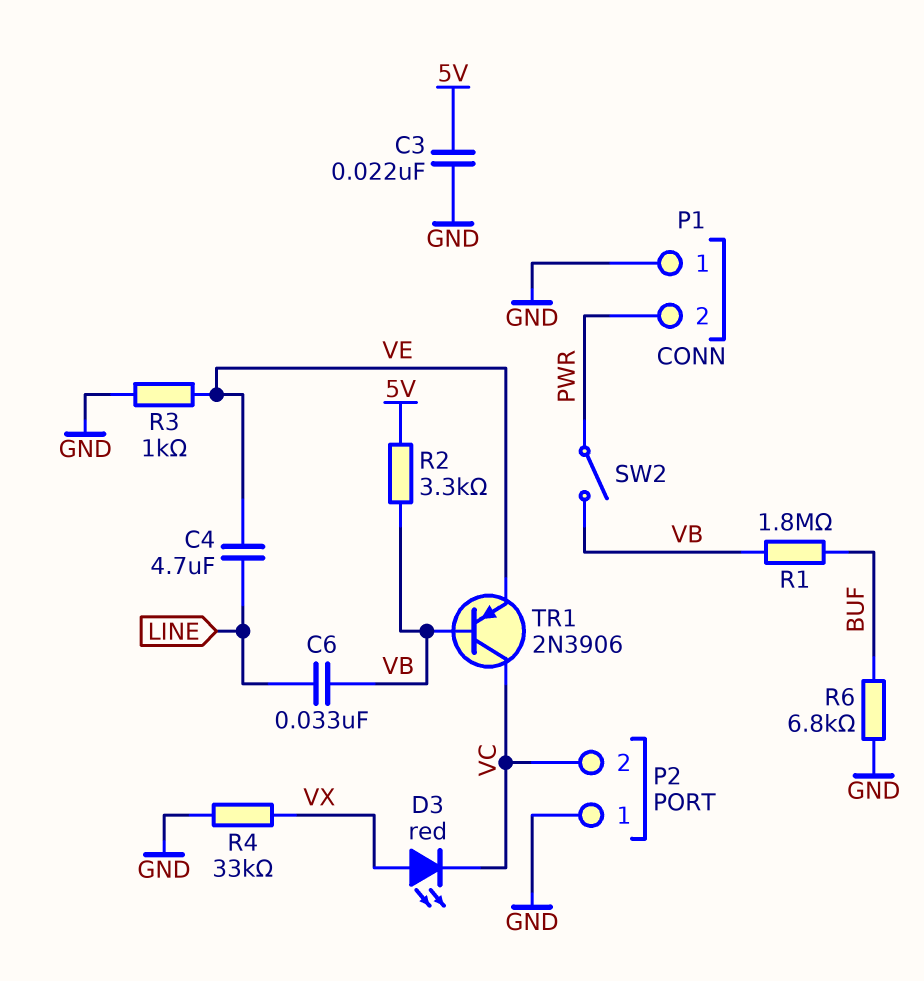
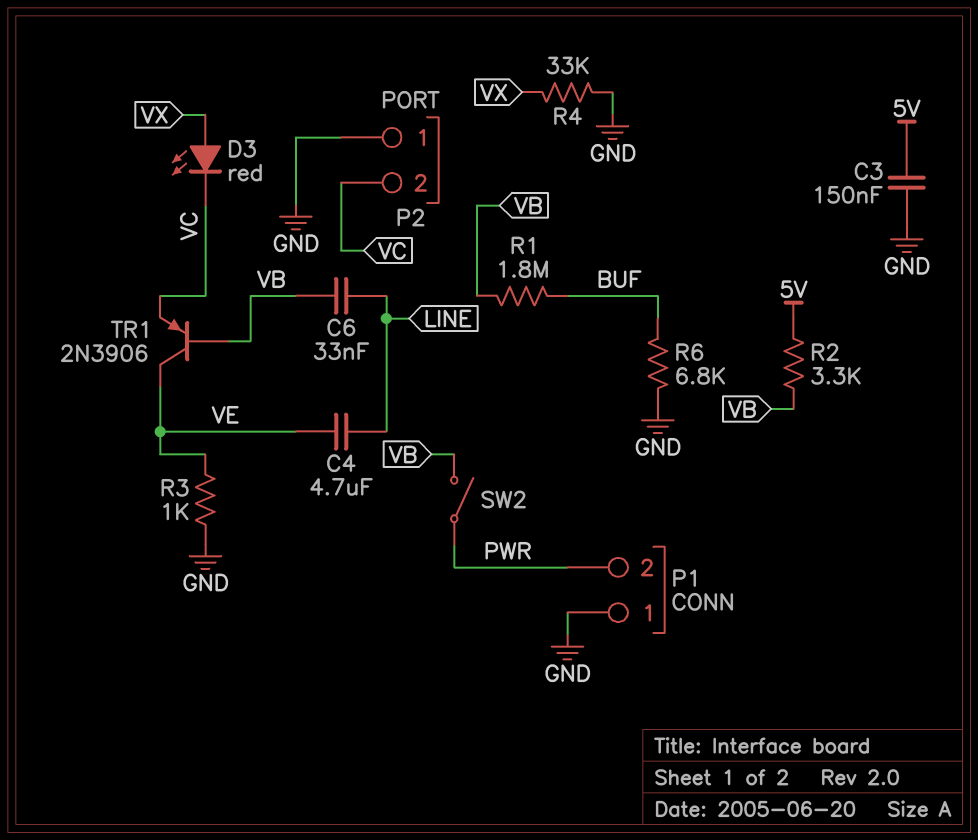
C3: 22nF (5V, GND) -> 150nF (5V, GND)
TR1: PNP 2N3906 (B VB, C VC, E VE) -> PNP 2N3906 (B VB, C VE, E VC)

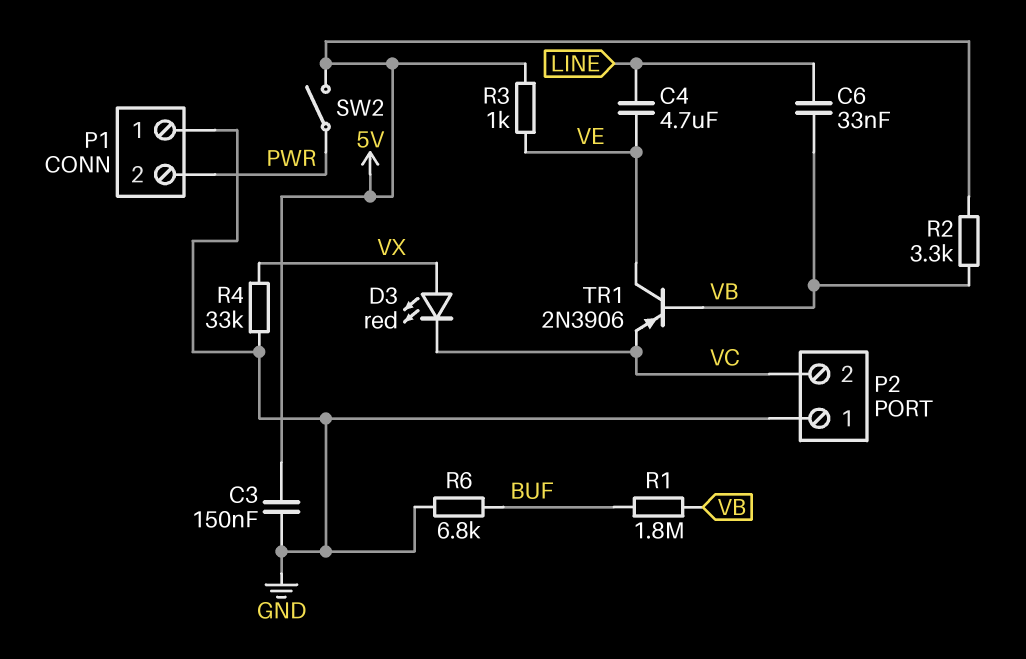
R3: 1k (GND, VE) -> 1k (5V, VE)
SW2: switch (PWR, VB) -> switch (5V, PWR)

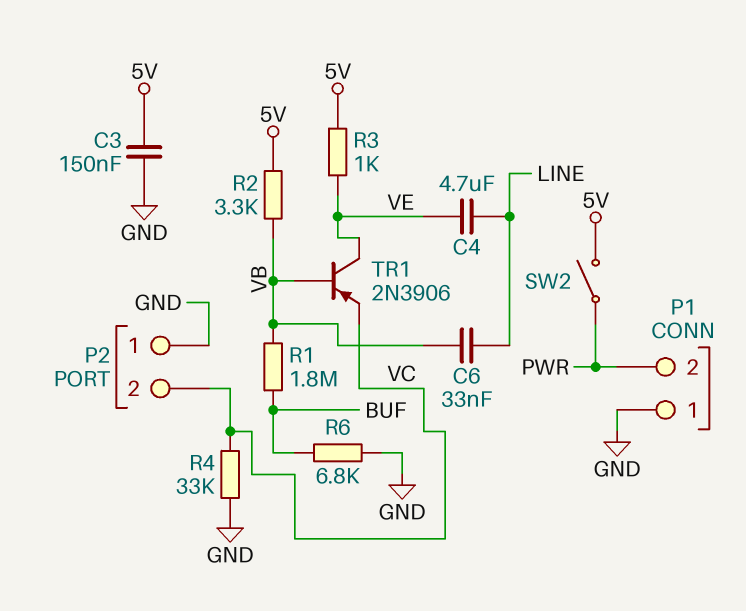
D3: LED red (A VX, K VC) -> none
R4: 33k (GND, VX) -> 33k (GND, VC)

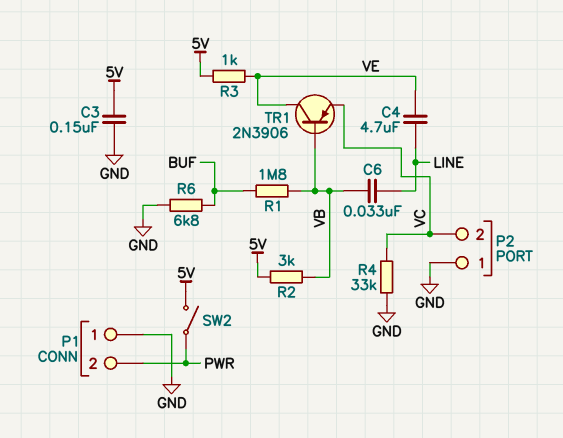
R2: 3.3k (5V, VB) -> 3k (5V, VB)

